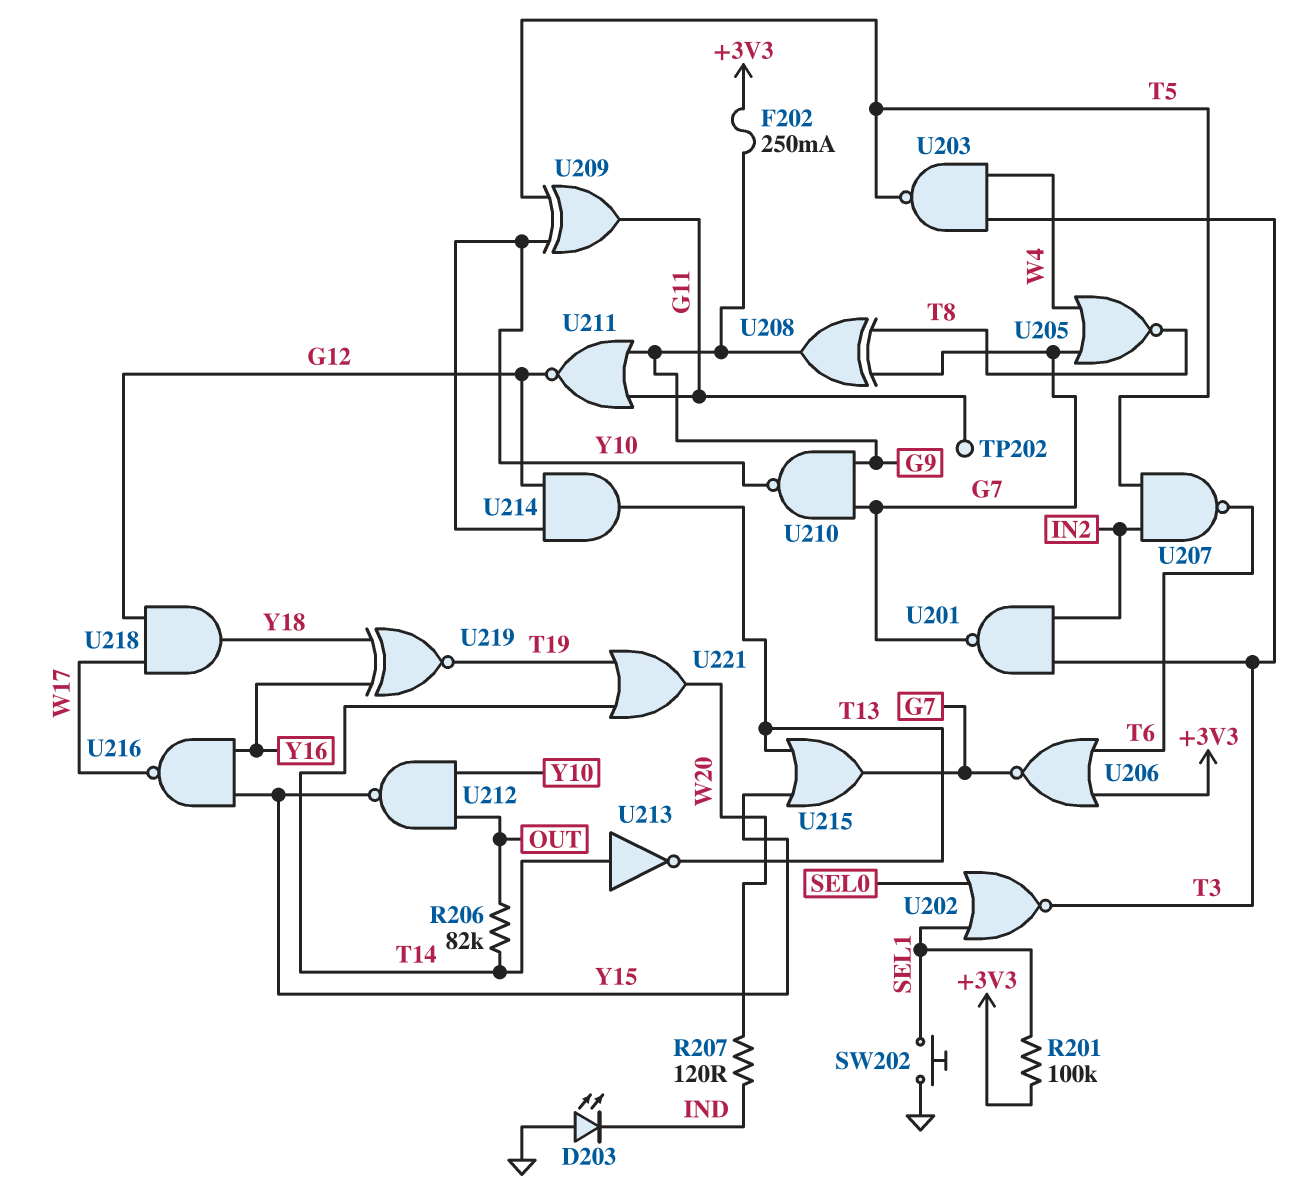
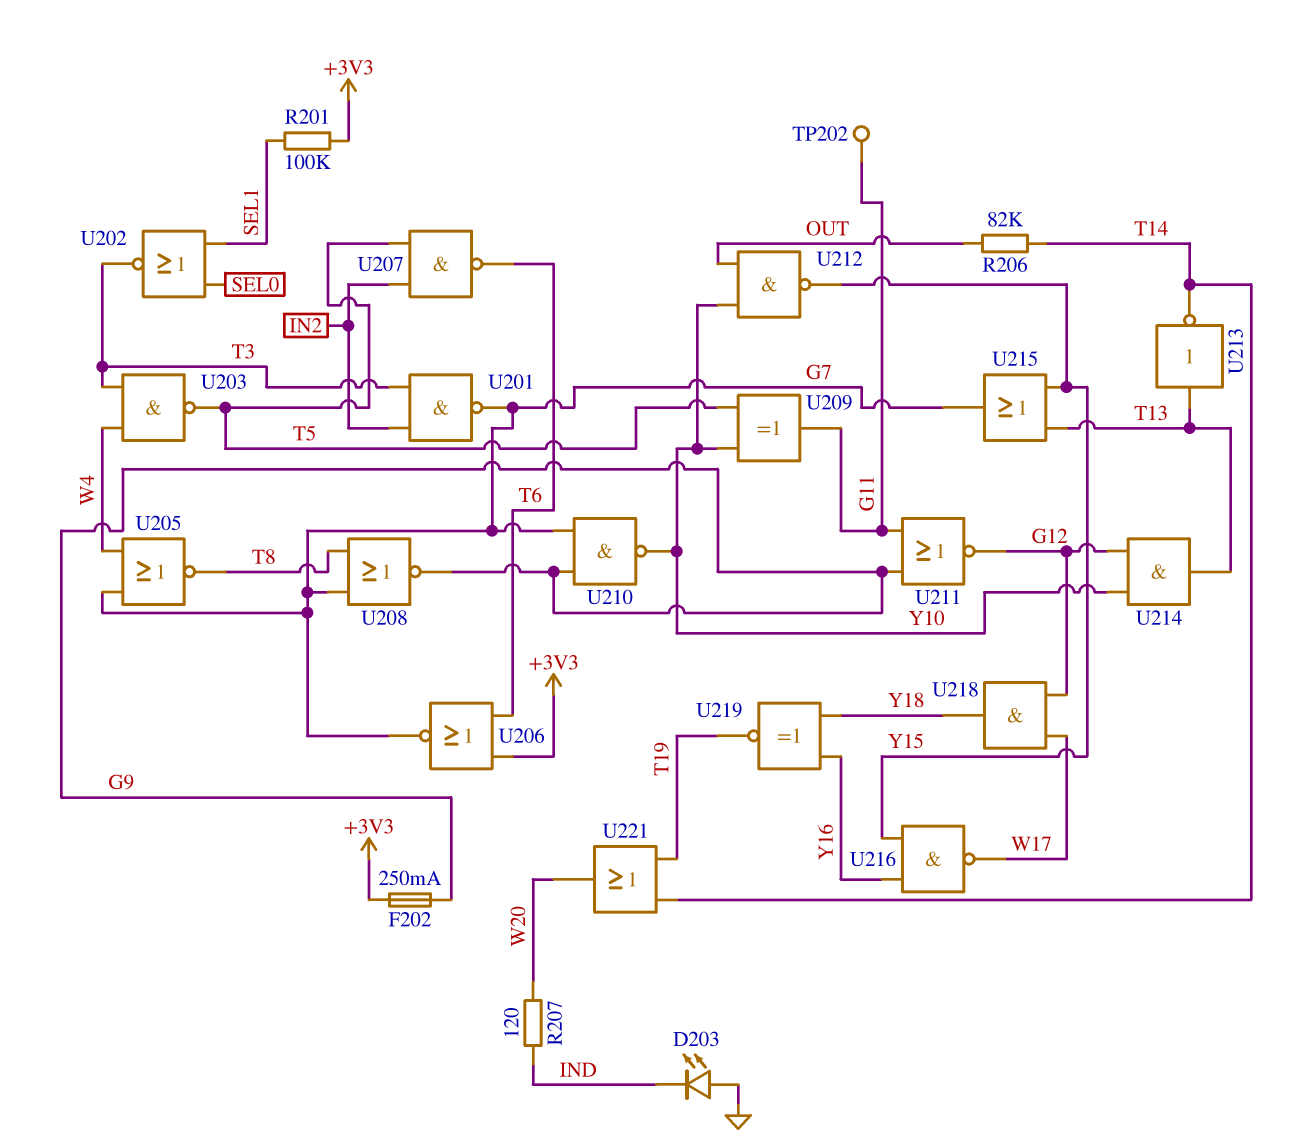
SW202: button (GND, SEL1) -> none
U208: XOR (in G7, in T8, out G9) -> NOR (in G7, in T8, out G9)
U213: NOT (in T14, out T13) -> NOT (in T13, out T14)

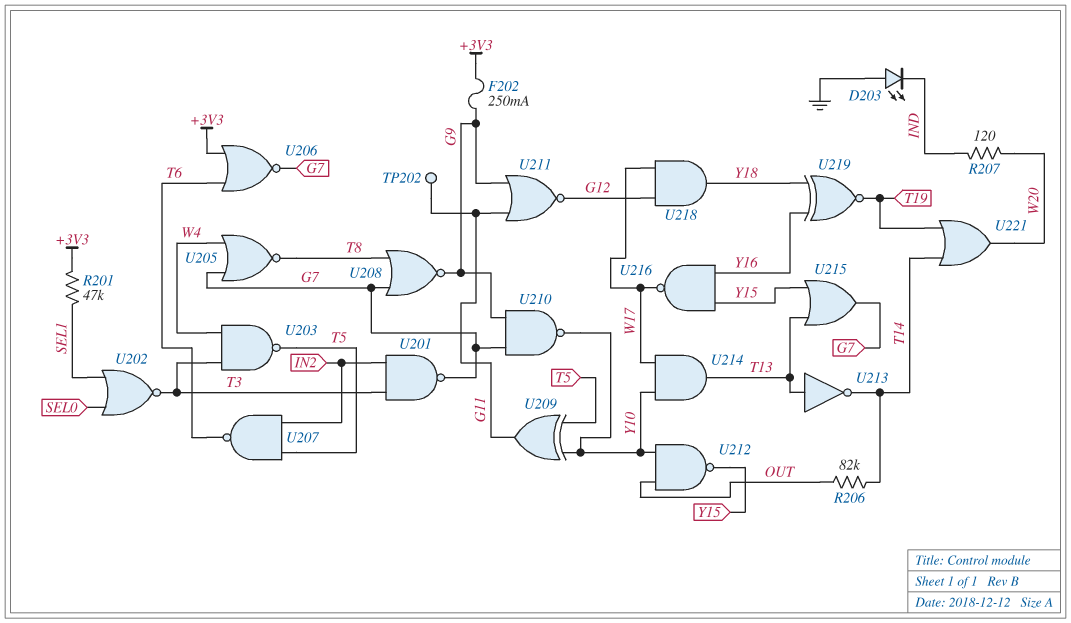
R201: 100k (+3V3, SEL1) -> 47k (+3V3, SEL1)
U214: AND (in G12, in Y10, out T13) -> AND (in W17, in Y10, out T13)

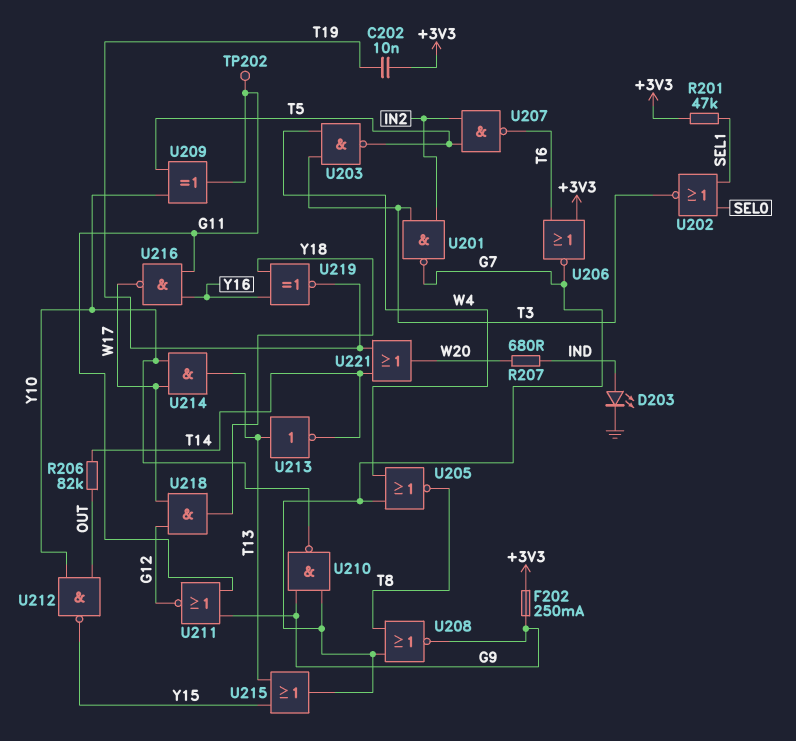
C202: none -> 10nF (+3V3, T19)
D203: LED (A GND, K IND) -> LED (A IND, K GND)
R207: 120 (IND, W20) -> 680 (IND, W20)
U216: NAND (in Y15, in Y16, out W17) -> NAND (in G11, in Y16, out W17)

